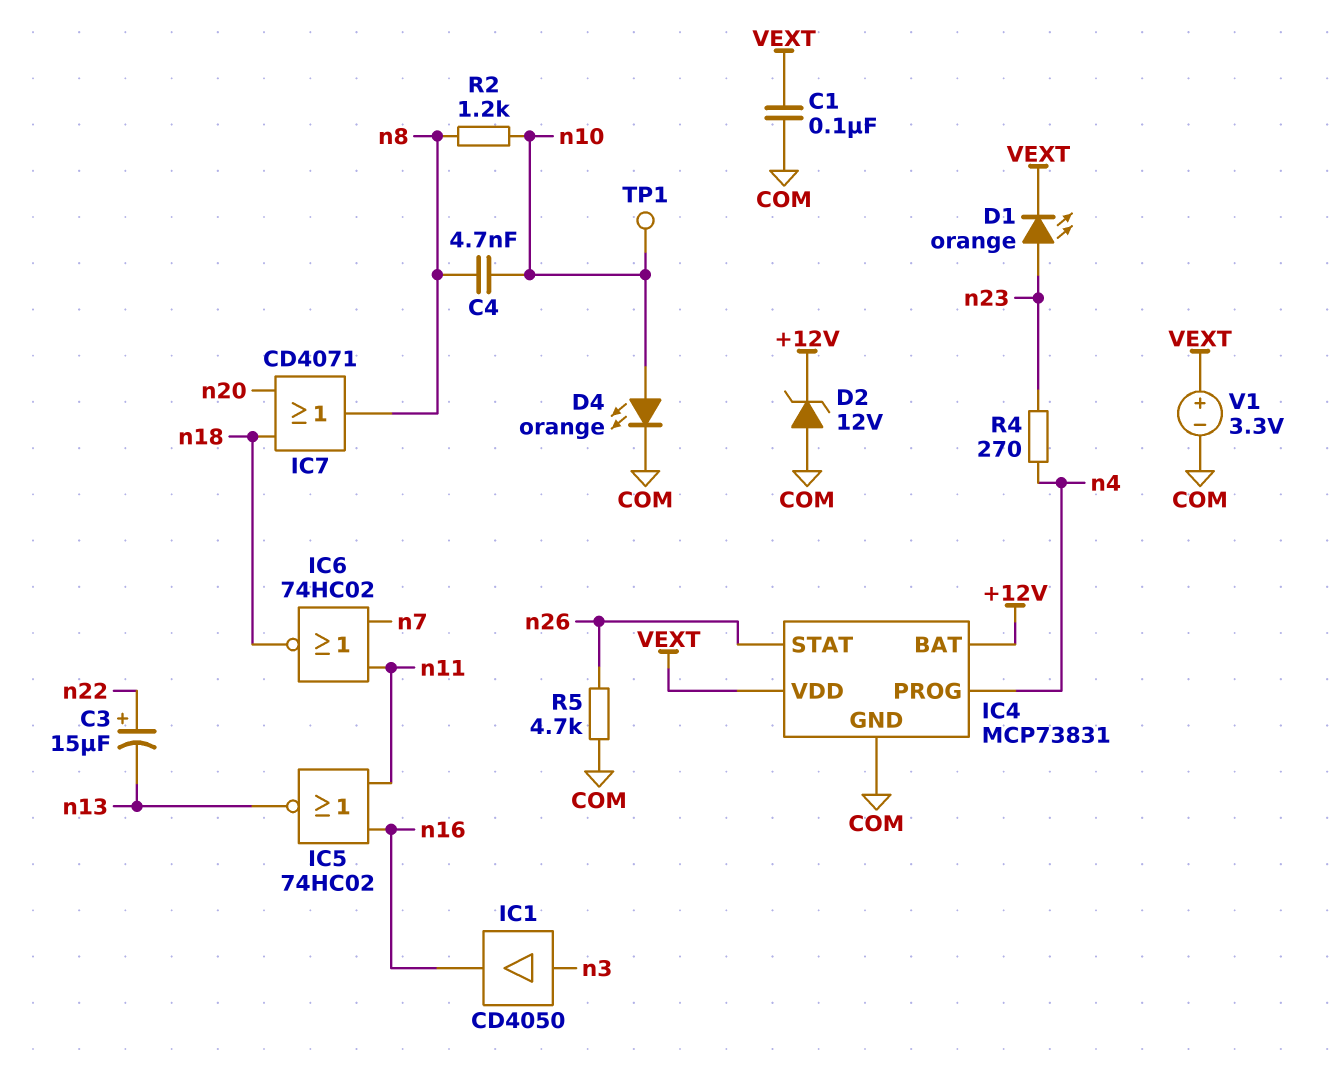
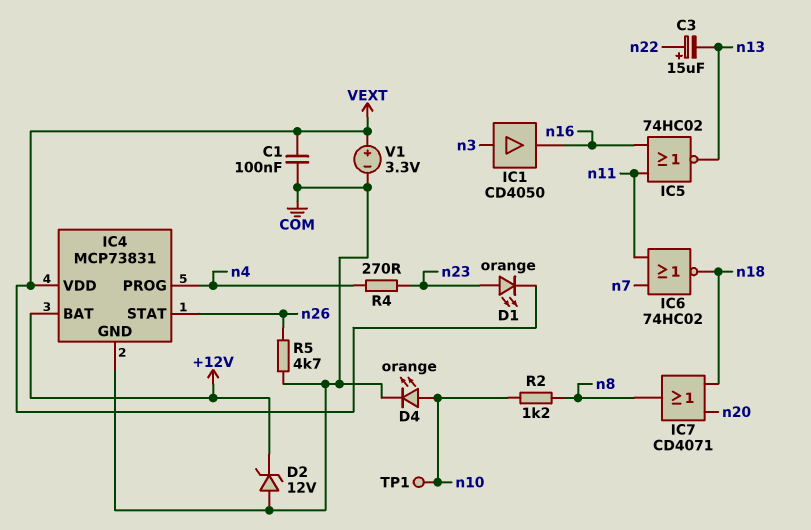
C4: 4.7nF (n8, n10) -> none

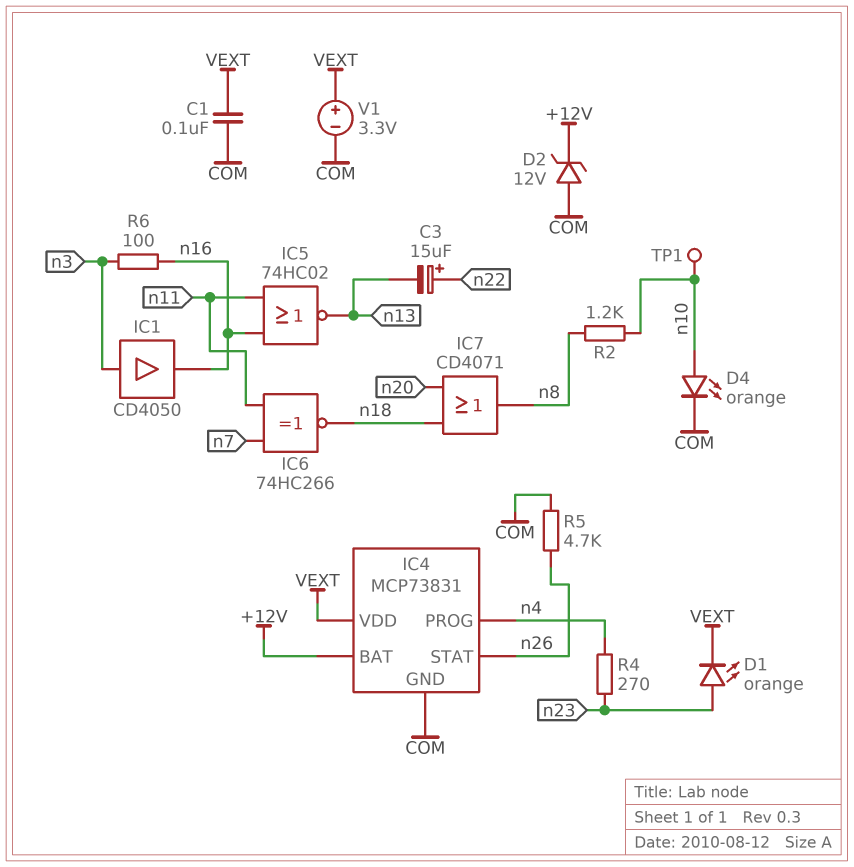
IC6: NOR 74HC02 (in n7, in n11, out n18) -> XNOR 74HC266 (in n7, in n11, out n18)
R6: none -> 100 (n3, n16)

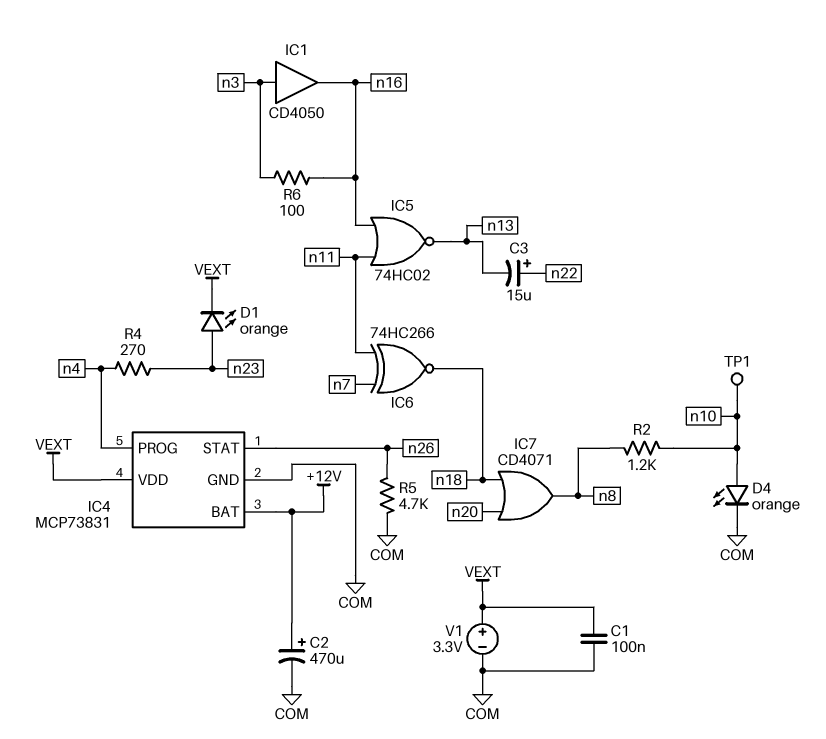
C2: none -> 470uF (plus +12V, minus COM)
D2: zener 12V (A COM, K +12V) -> none

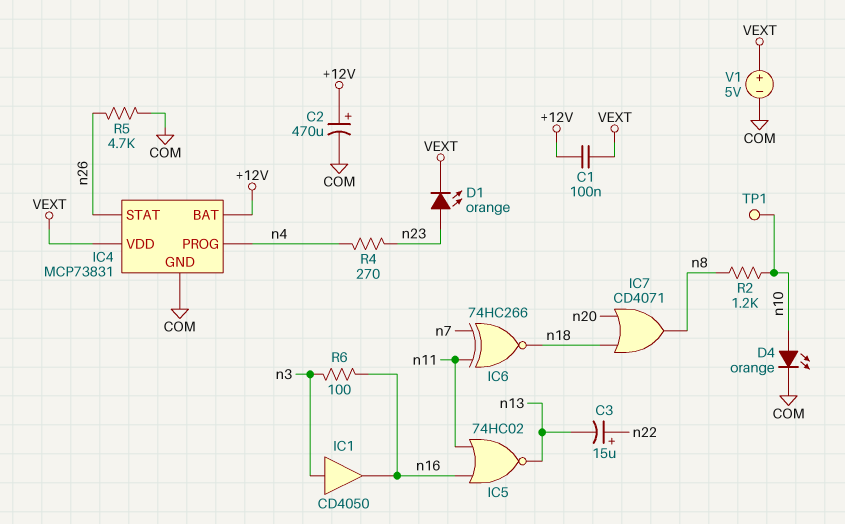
C1: 100nF (COM, VEXT) -> 100nF (+12V, VEXT)
V1: 3.3V (plus VEXT, minus COM) -> 5V (plus VEXT, minus COM)

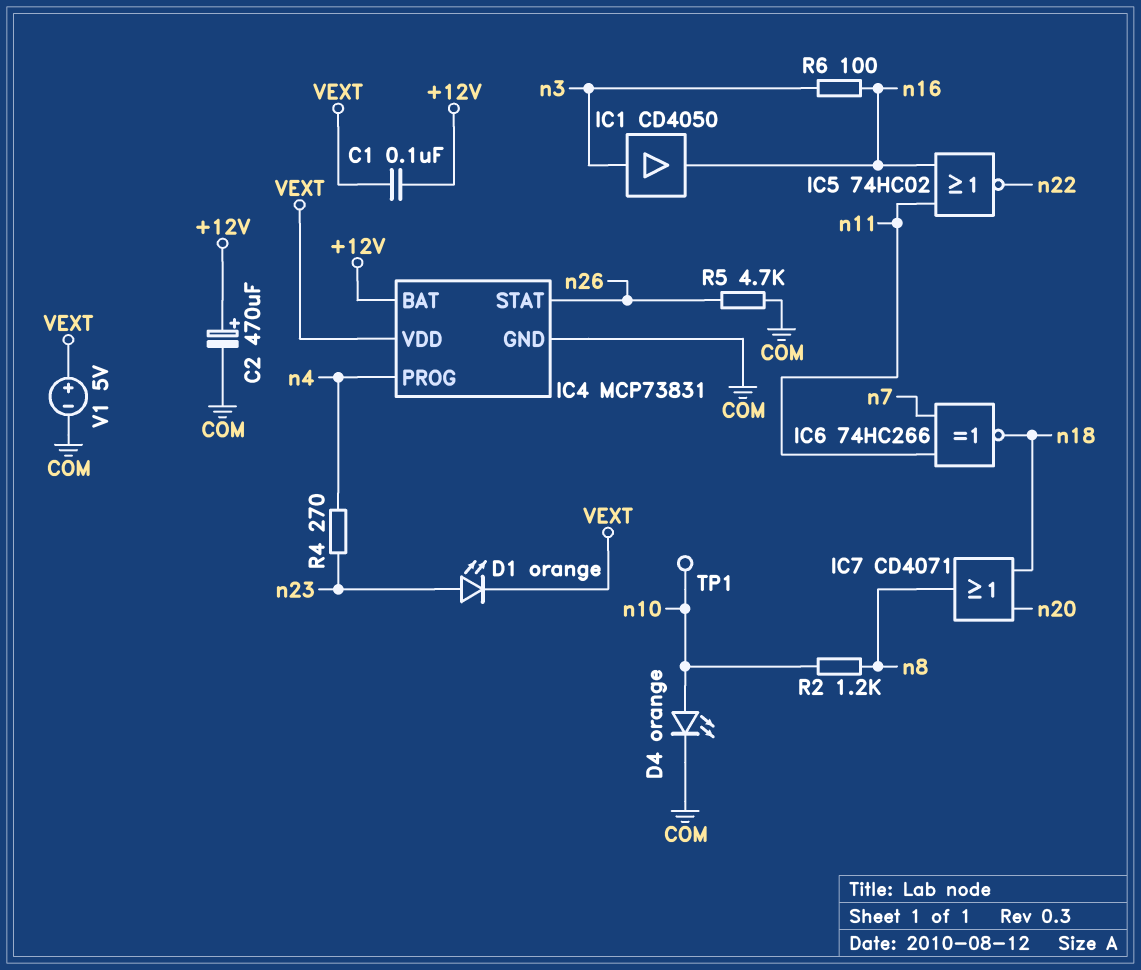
C3: 15uF (plus n22, minus n13) -> none
IC5: NOR 74HC02 (in n11, in n16, out n13) -> NOR 74HC02 (in n11, in n16, out n22)

